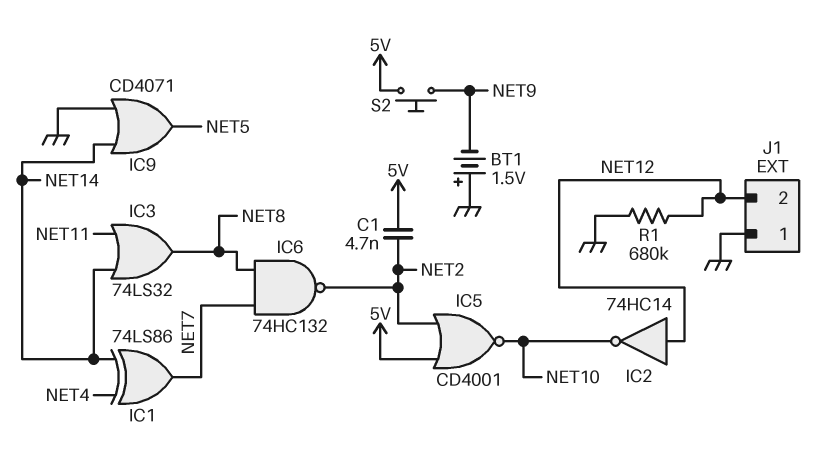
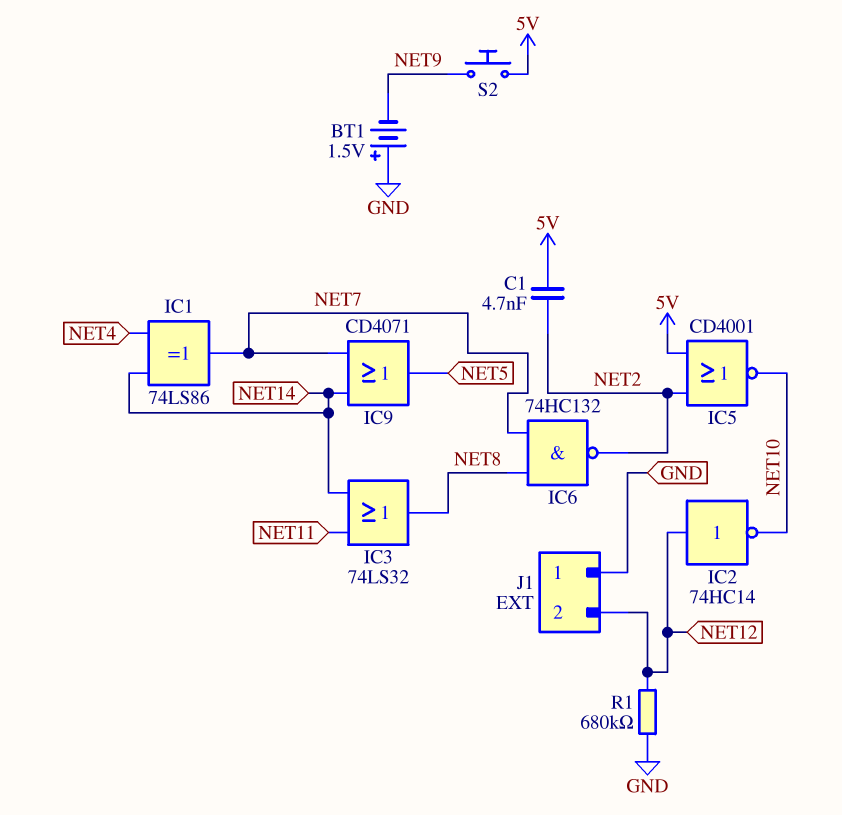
IC9: OR CD4071 (in GND, in NET14, out NET5) -> OR CD4071 (in NET7, in NET14, out NET5)

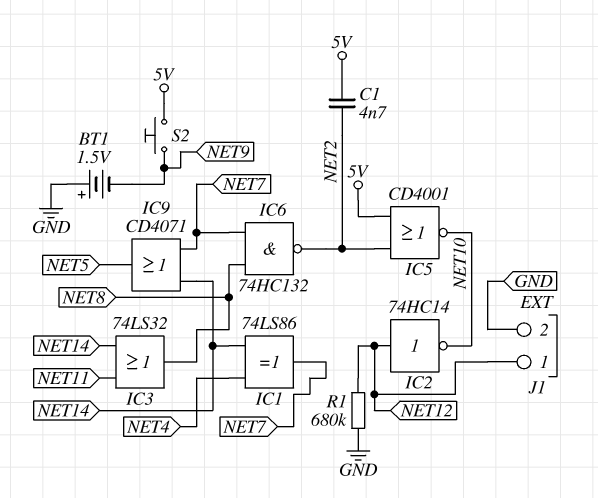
J1 pin 1: GND -> NET12
J1 pin 2: NET12 -> GND

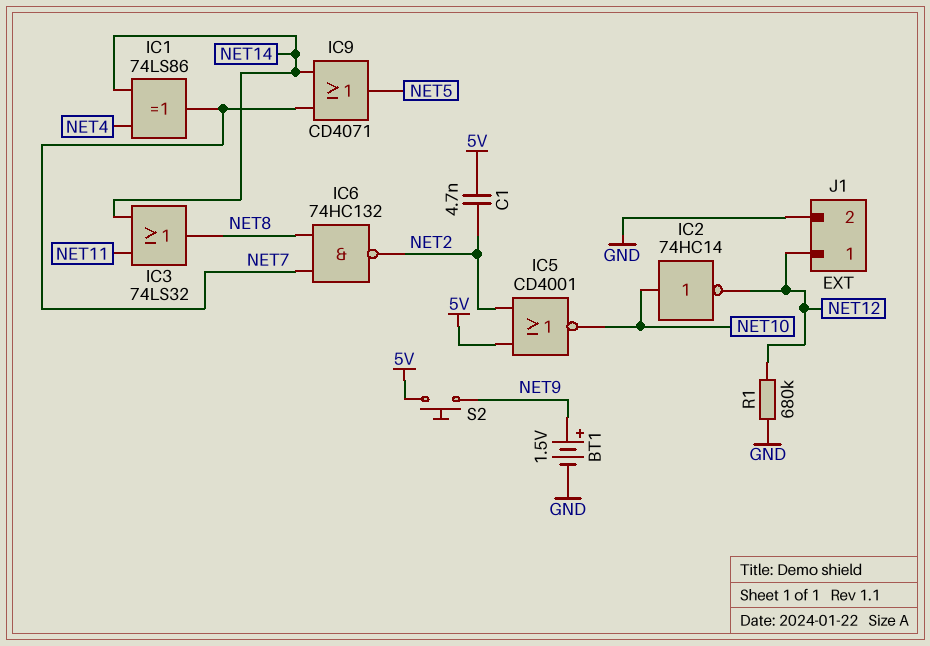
BT1: 1.5V (plus GND, minus NET9) -> 1.5V (plus NET9, minus GND)
IC2: NOT 74HC14 (in NET12, out NET10) -> NOT 74HC14 (in NET10, out NET12)

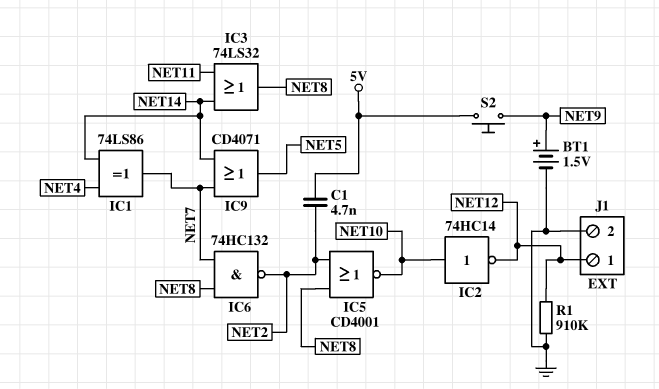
IC5: NOR CD4001 (in 5V, in NET2, out NET10) -> NOR CD4001 (in NET2, in NET8, out NET10)
R1: 680k (GND, NET12) -> 910k (GND, NET12)

